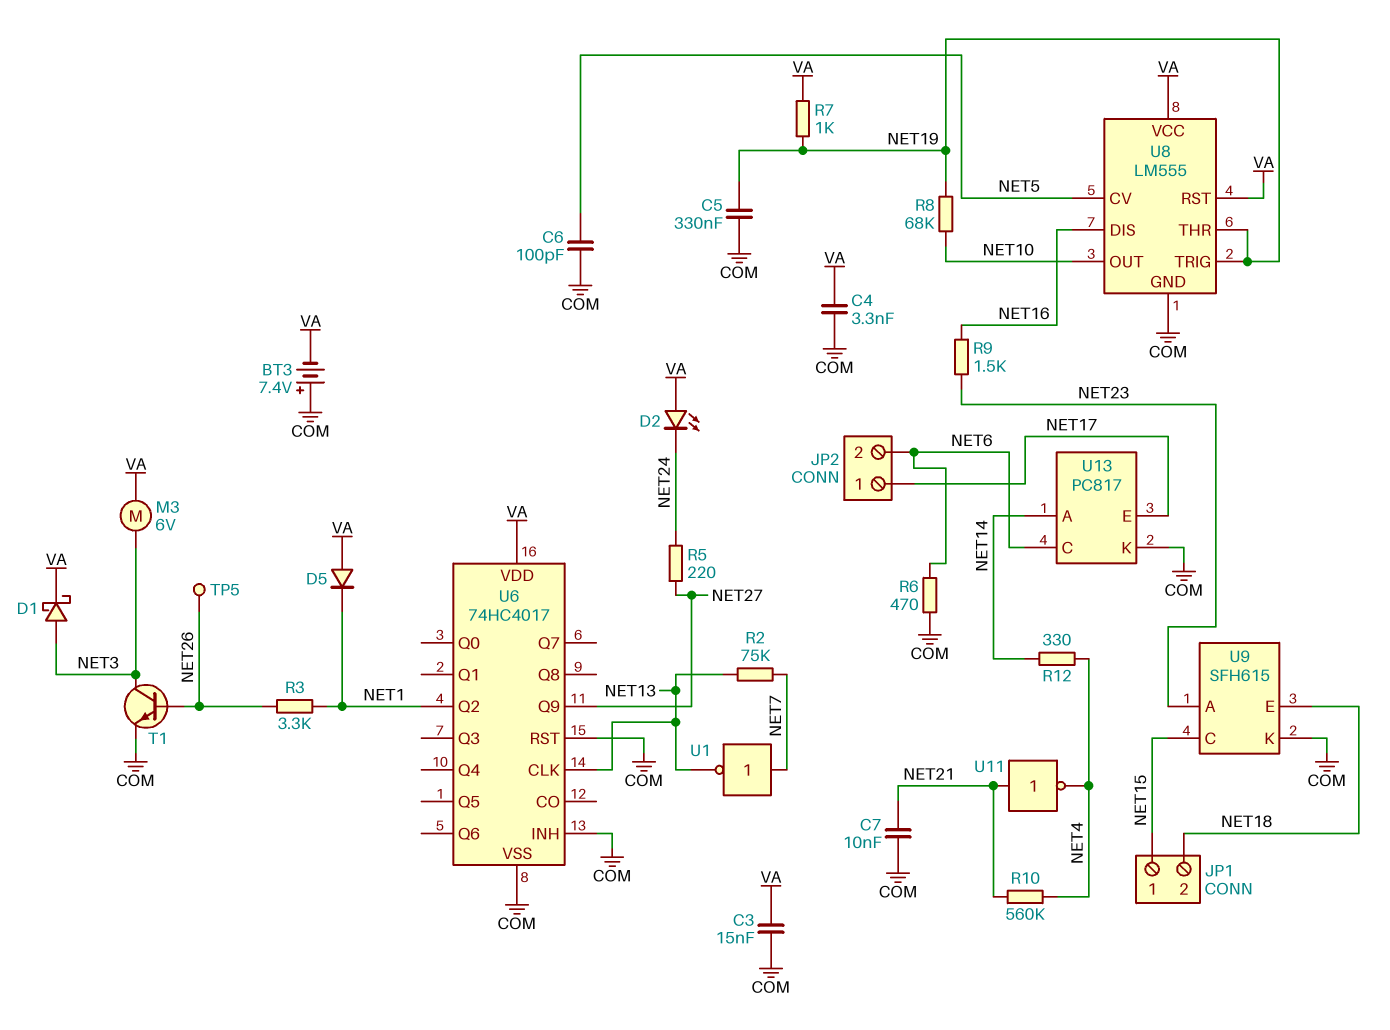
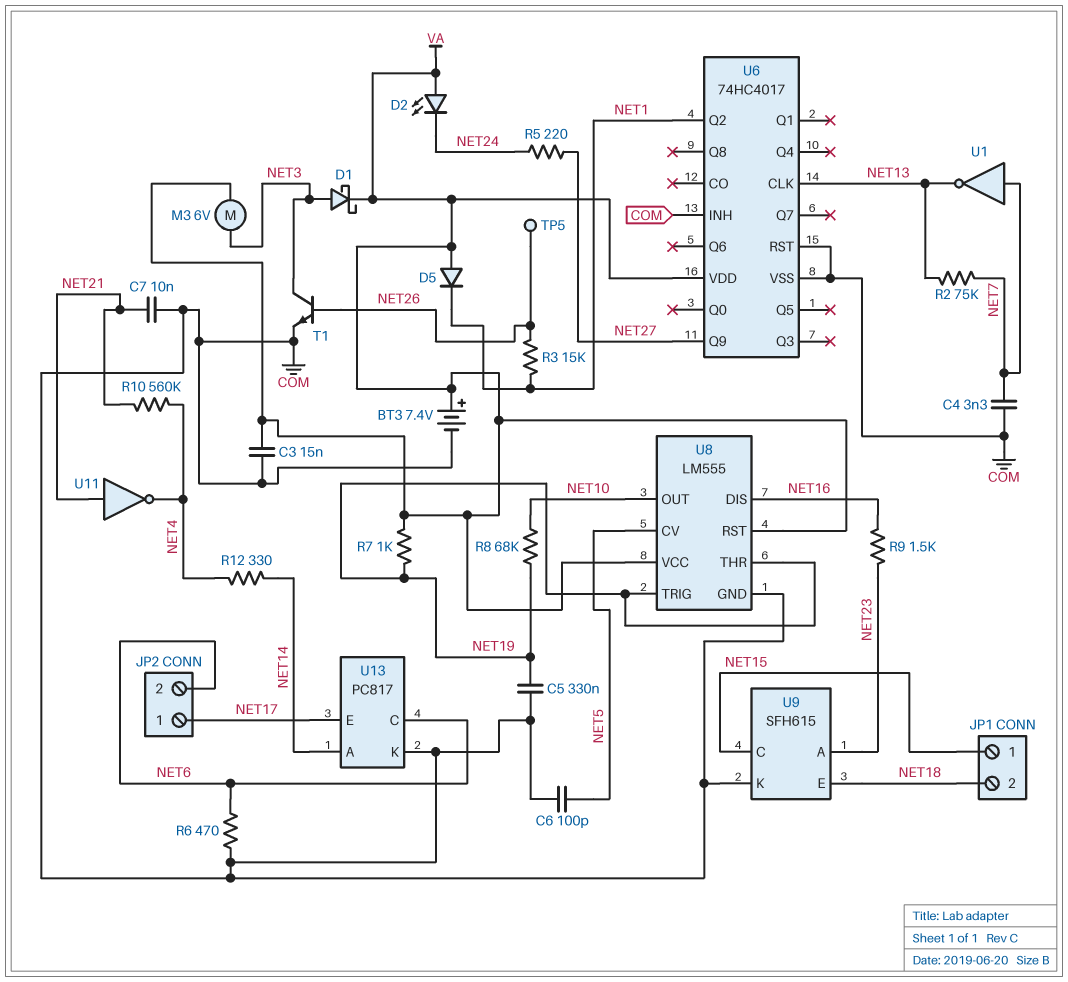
BT3: 7.4V (plus COM, minus VA) -> 7.4V (plus VA, minus COM)
C4: 3.3nF (COM, VA) -> 3.3nF (COM, NET7)
R3: 3.3k (NET1, NET26) -> 15k (NET1, NET26)

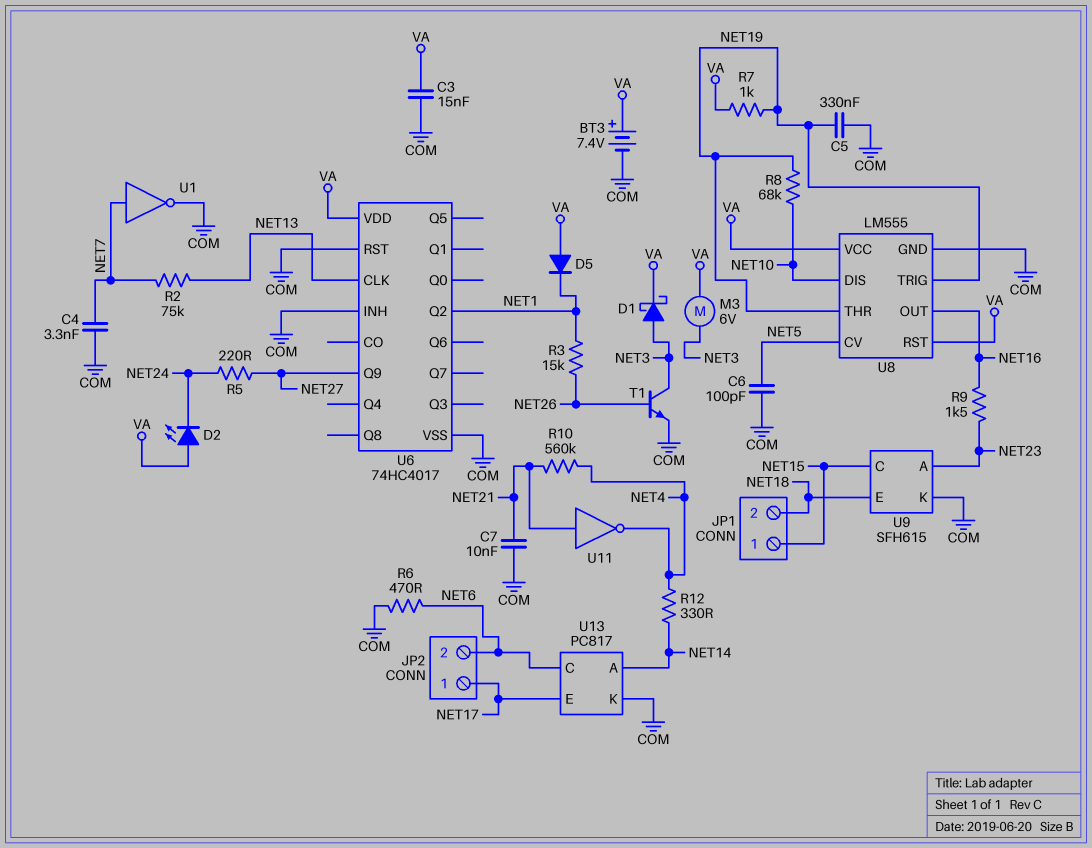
TP5: test point (NET26) -> none
U1: NOT (in NET7, out NET13) -> NOT (in NET7, out COM)
U8 pin DIS: NET16 -> NET10
U8 pin OUT: NET10 -> NET16

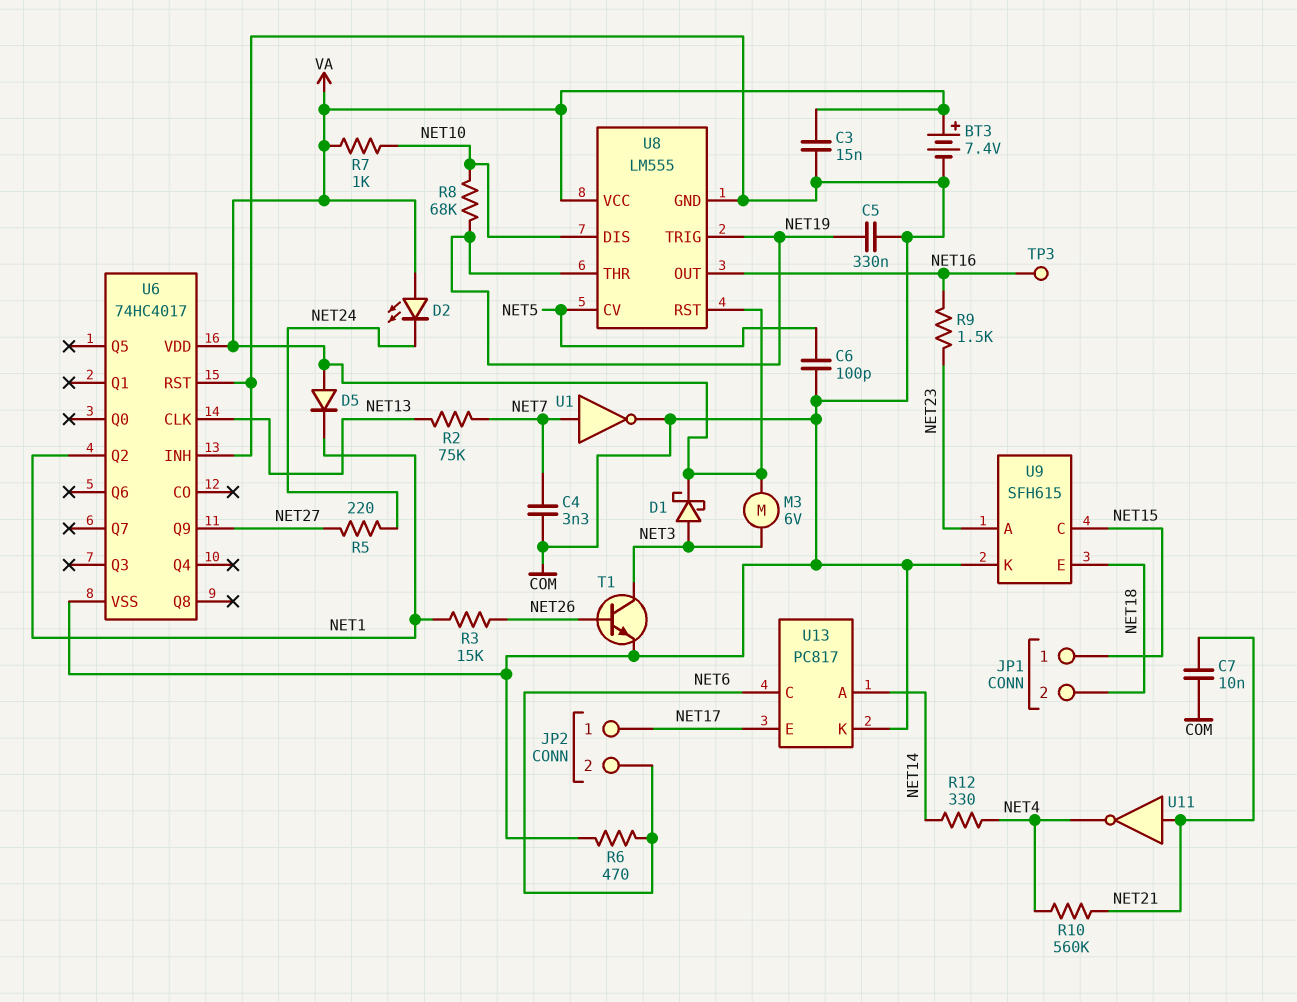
R7: 1k (NET19, VA) -> 1k (NET10, VA)
TP3: none -> test point (NET16)

